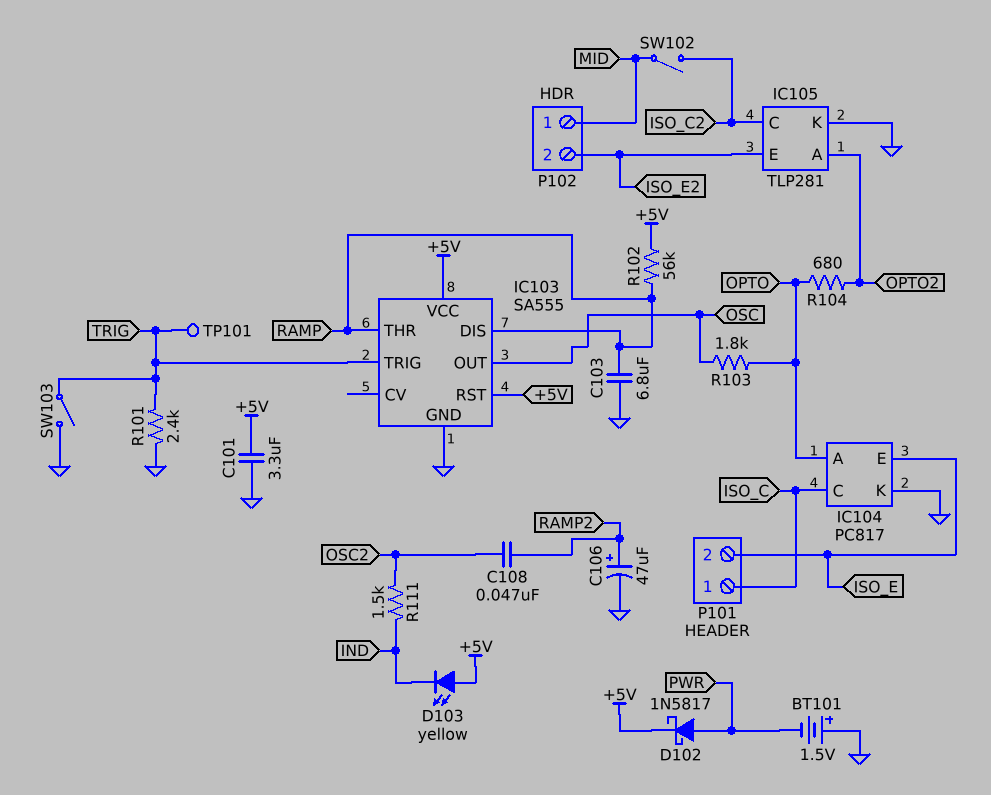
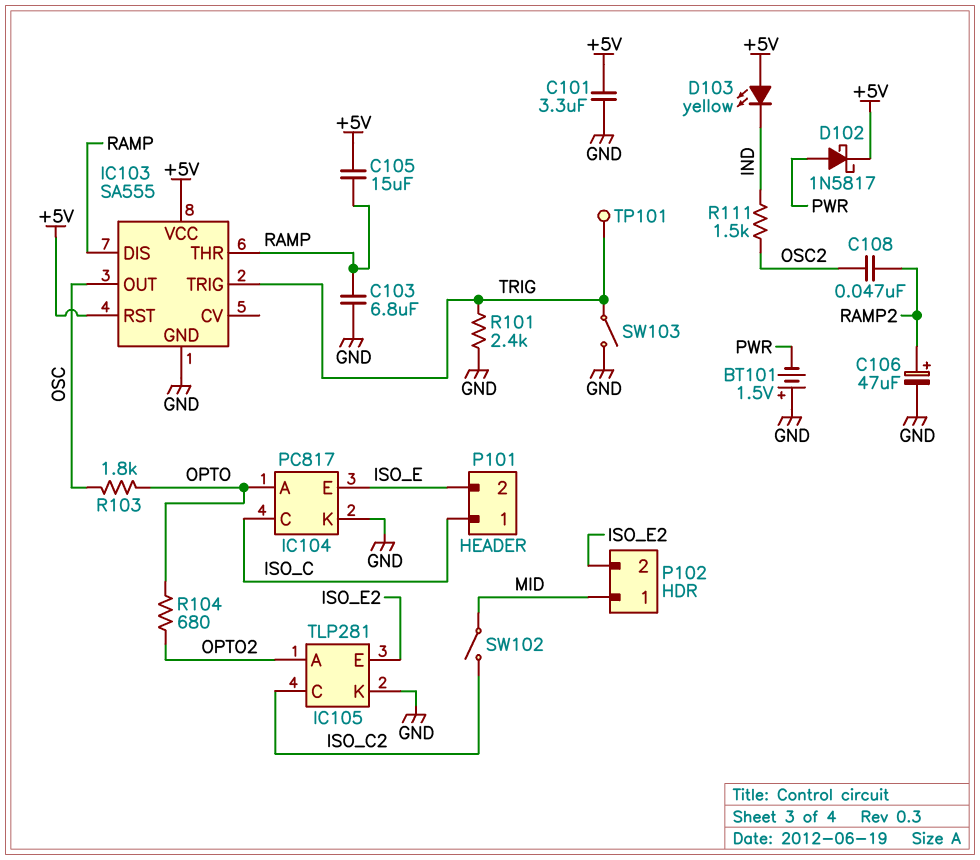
C105: none -> 15uF (+5V, RAMP)
R102: 56k (+5V, RAMP) -> none

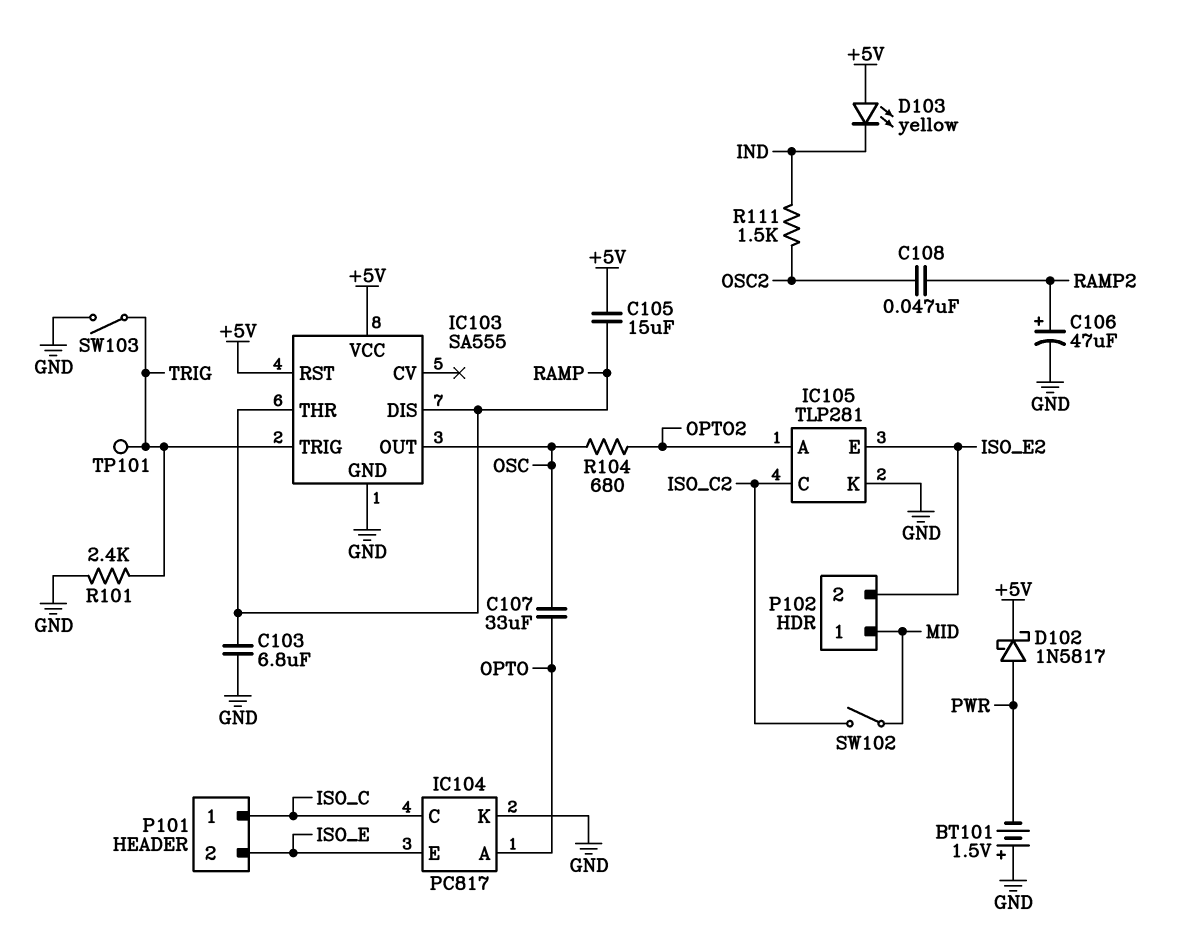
C101: 3.3uF (+5V, GND) -> none
C107: none -> 33uF (OPTO, OSC)
R103: 1.8k (OPTO, OSC) -> none
R104: 680 (OPTO, OPTO2) -> 680 (OPTO2, OSC)

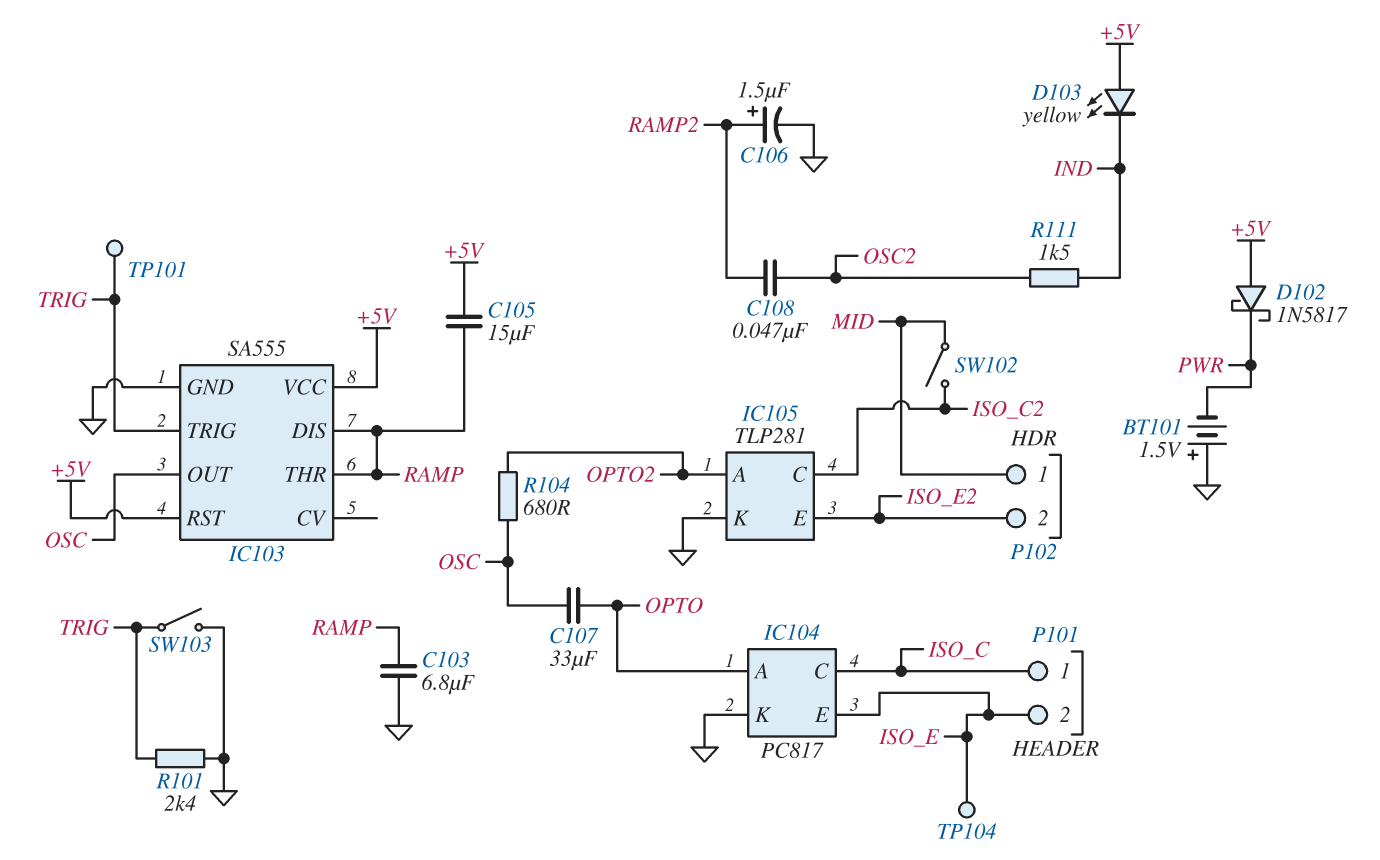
C106: 47uF (plus RAMP2, minus GND) -> 1.5uF (plus RAMP2, minus GND)
D102: schottky 1N5817 (A PWR, K +5V) -> schottky 1N5817 (A +5V, K PWR)
TP104: none -> test point (ISO_E)

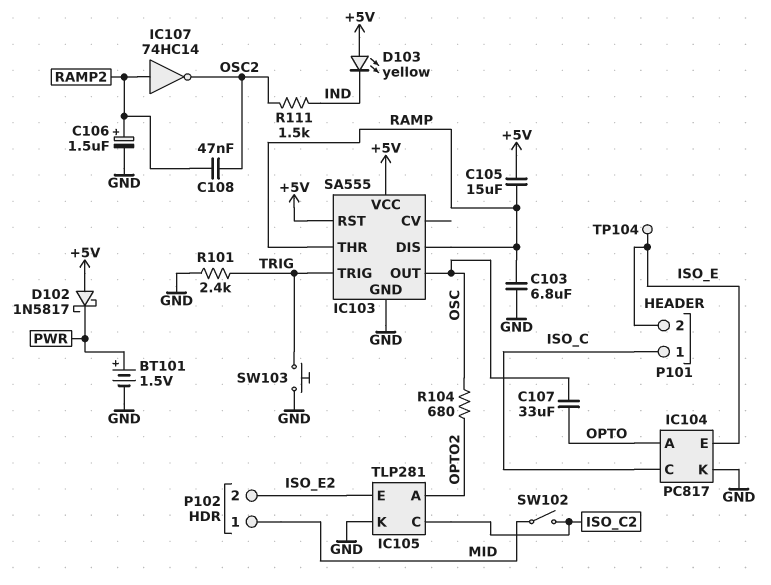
BT101: 1.5V (plus GND, minus PWR) -> 1.5V (plus PWR, minus GND)
IC107: none -> NOT 74HC14 (in RAMP2, out OSC2)
SW103: switch (GND, TRIG) -> button (GND, TRIG)
TP101: test point (TRIG) -> none

